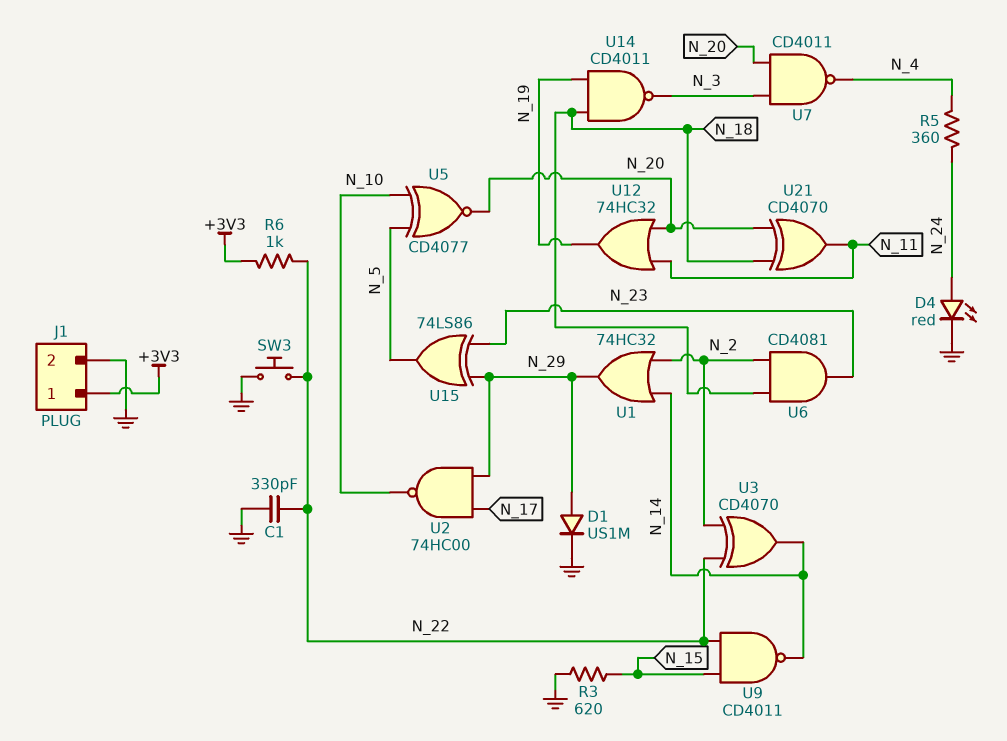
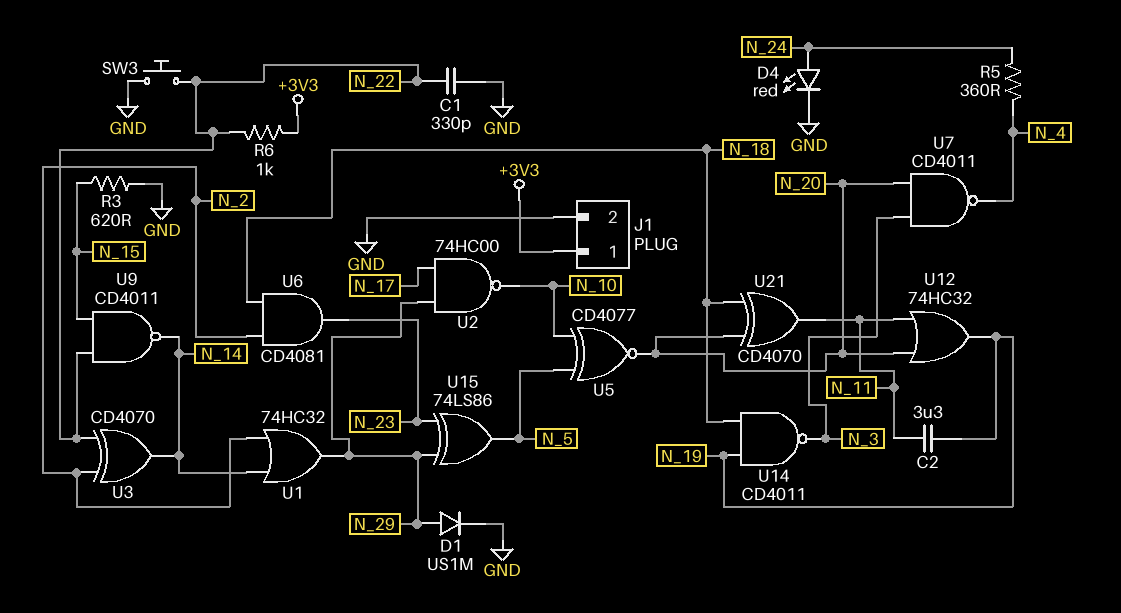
C2: none -> 3.3uF (N_11, N_19)

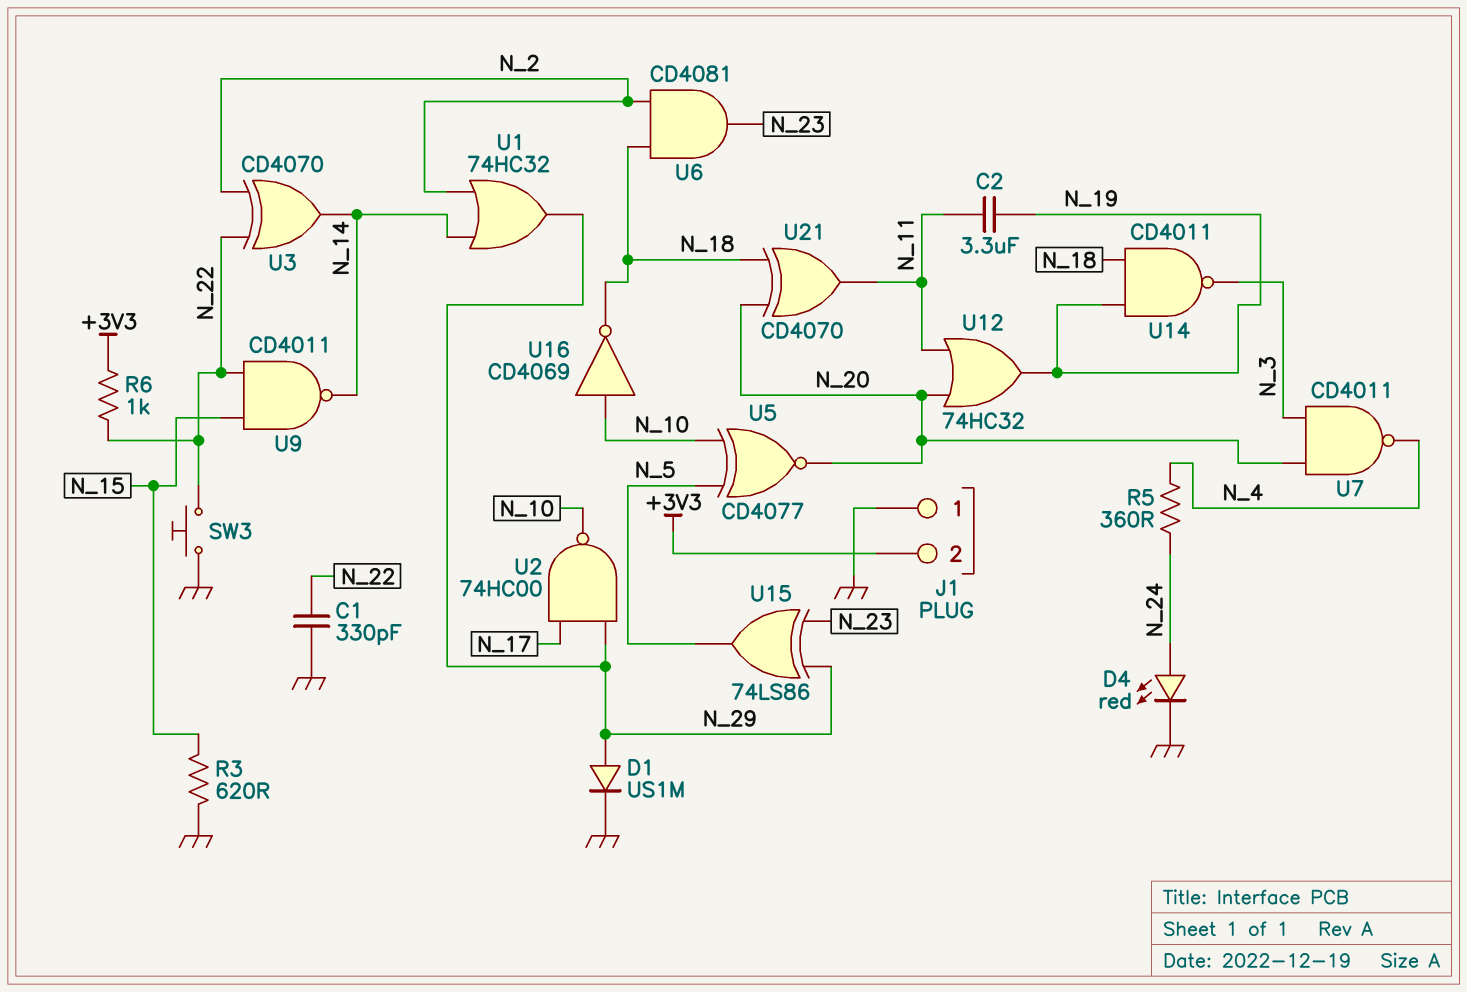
J1 pin 1: +3V3 -> GND
J1 pin 2: GND -> +3V3
U16: none -> NOT CD4069 (in N_10, out N_18)

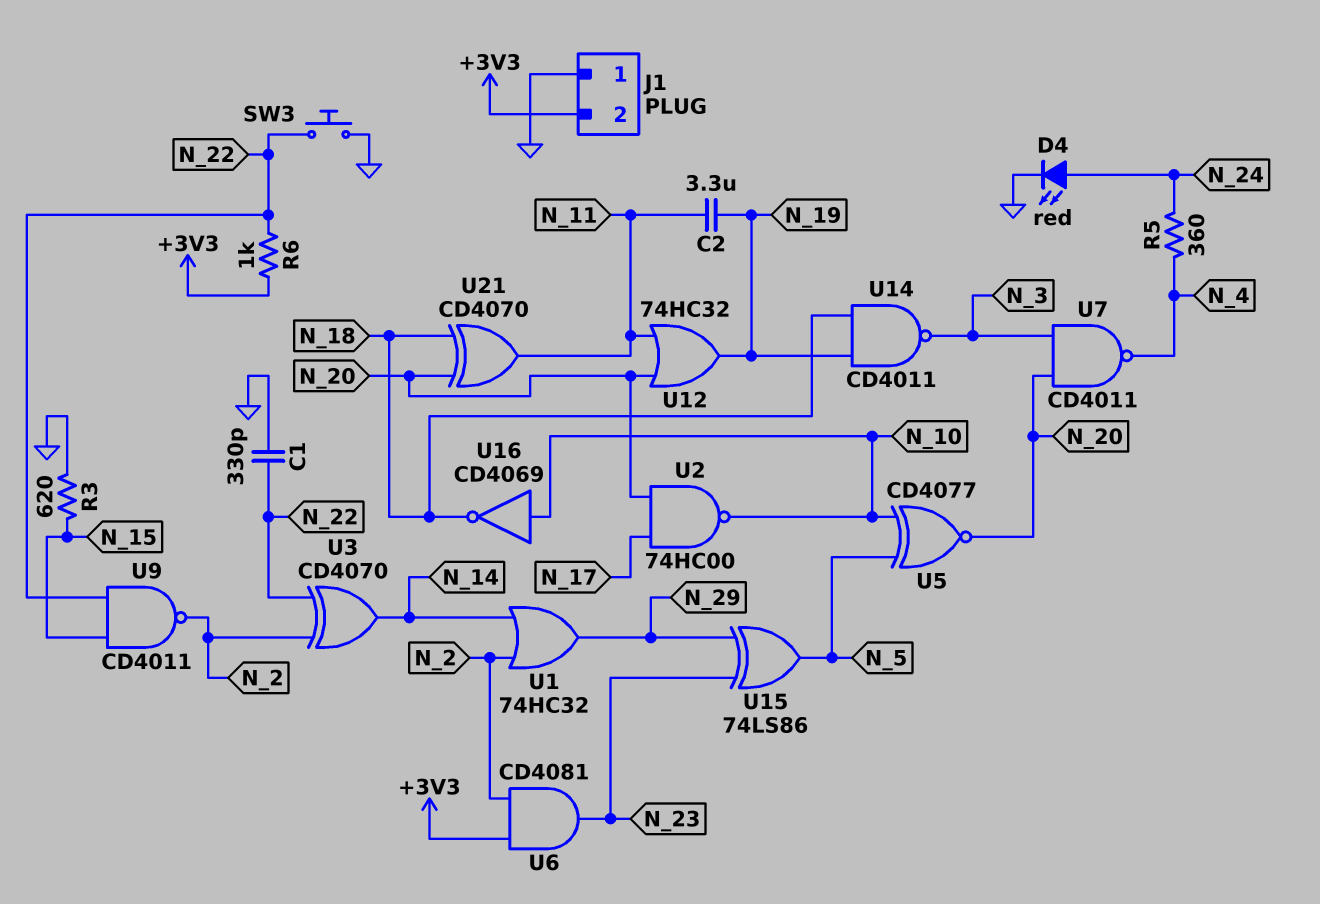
D1: diode US1M (A N_29, K GND) -> none
U2: NAND 74HC00 (in N_17, in N_29, out N_10) -> NAND 74HC00 (in N_17, in N_20, out N_10)
U6: AND CD4081 (in N_2, in N_18, out N_23) -> AND CD4081 (in +3V3, in N_2, out N_23)
U9: NAND CD4011 (in N_15, in N_22, out N_14) -> NAND CD4011 (in N_15, in N_22, out N_2)

